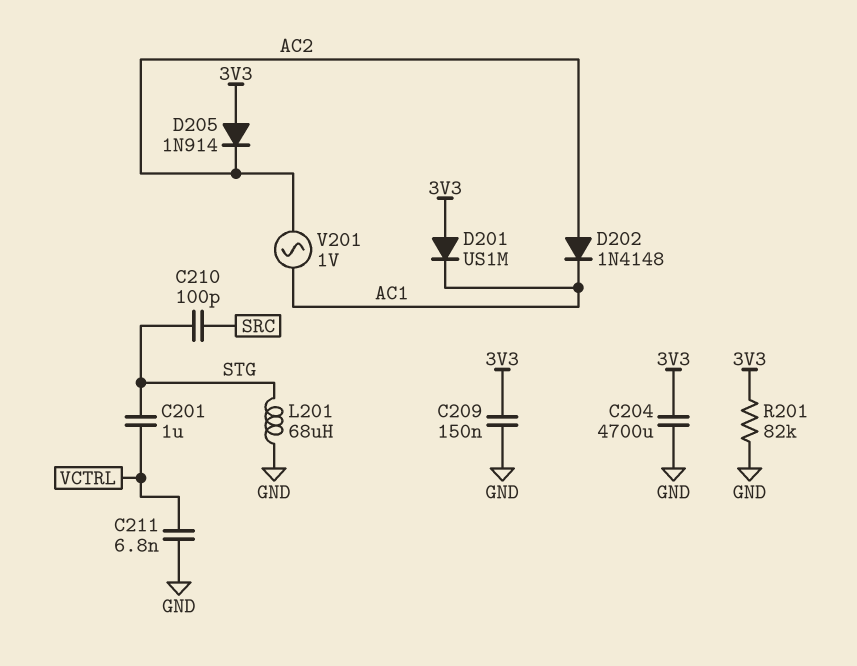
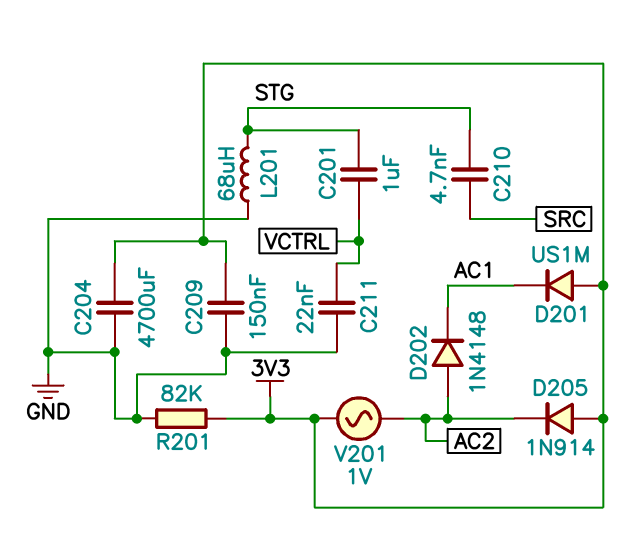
C210: 100pF (SRC, STG) -> 4.7nF (SRC, STG)
C211: 6.8nF (GND, VCTRL) -> 22nF (GND, VCTRL)
V201: AC 1V (AC1, AC2) -> AC 1V (3V3, AC2)

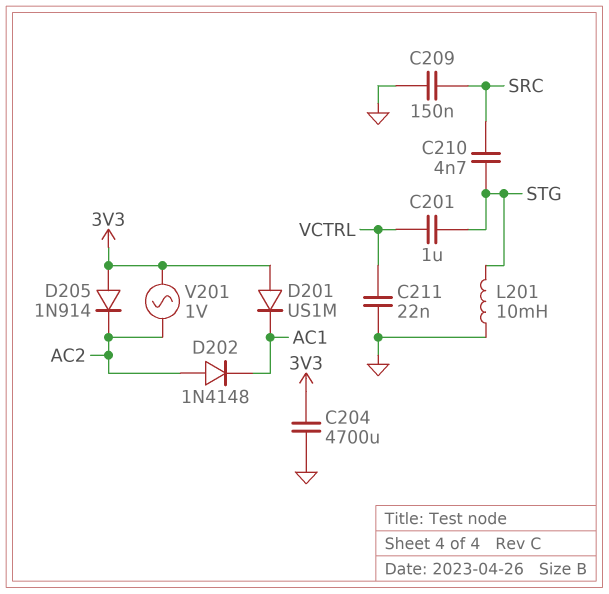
C209: 150nF (3V3, GND) -> 150nF (GND, SRC)
L201: 68uH (GND, STG) -> 10mH (GND, STG)
R201: 82k (3V3, GND) -> none

